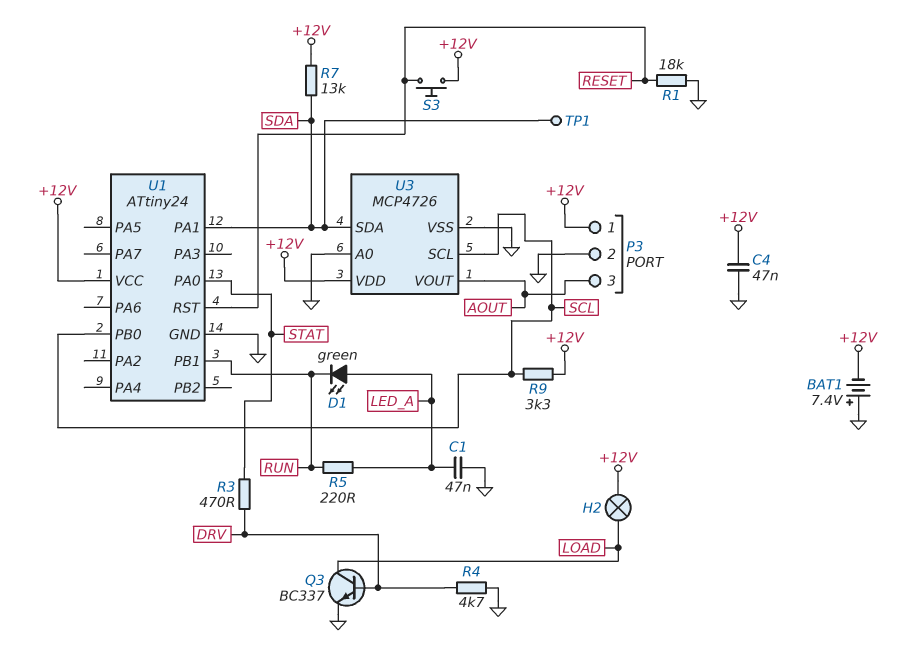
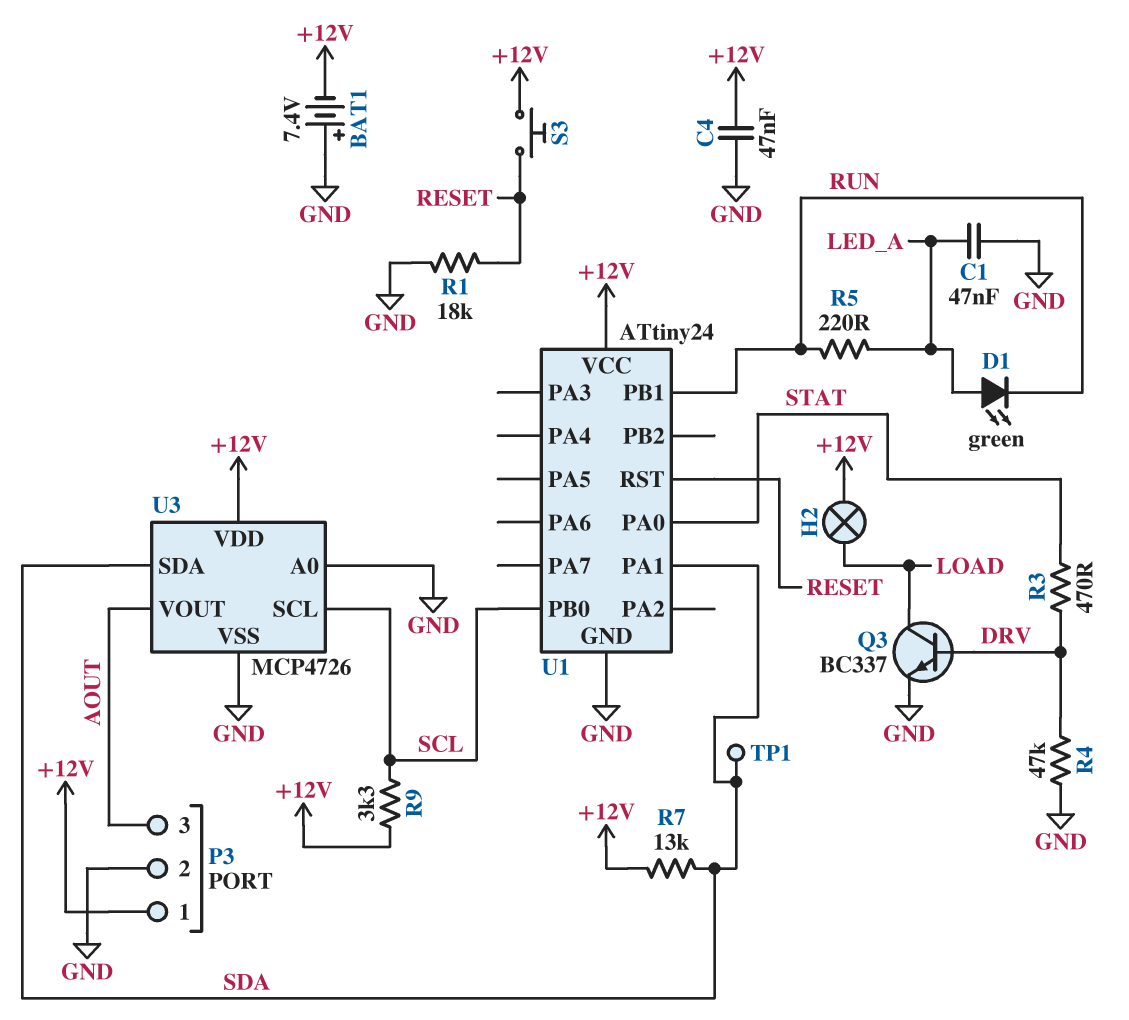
R4: 4.7k (DRV, GND) -> 47k (DRV, GND)

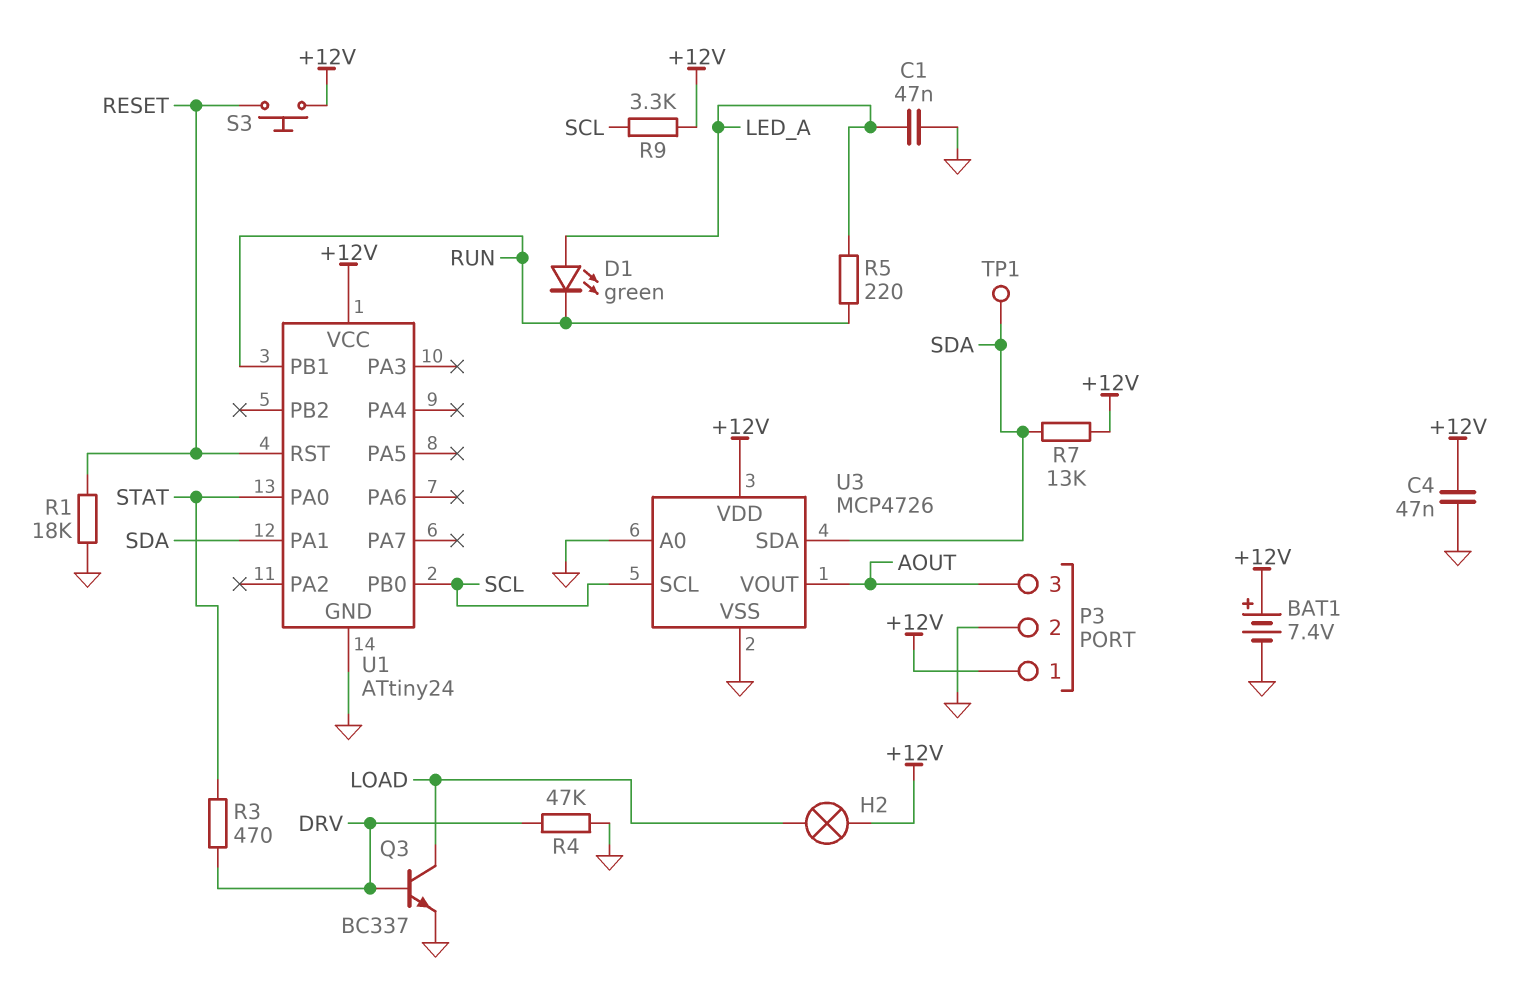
BAT1: 7.4V (plus GND, minus +12V) -> 7.4V (plus +12V, minus GND)

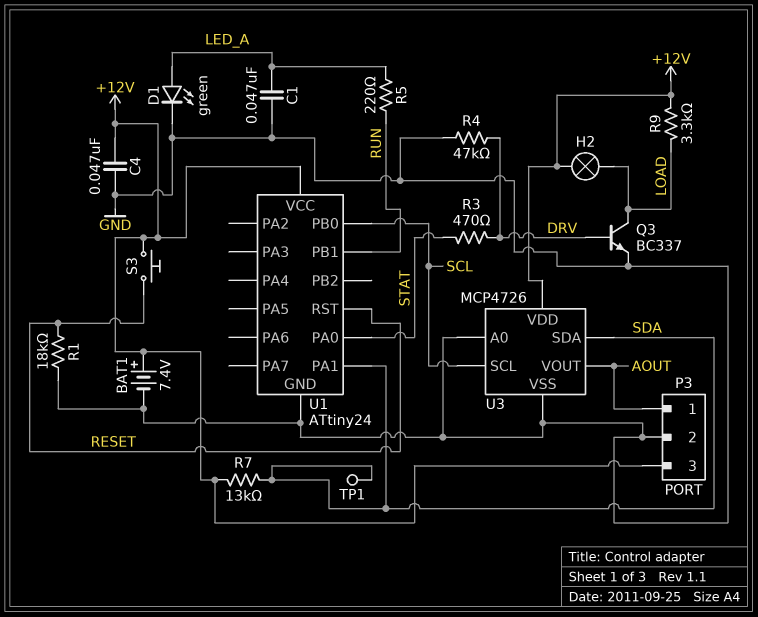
D1: LED green (A LED_A, K RUN) -> LED green (A LED_A, K GND)
P3 pin 1: +12V -> AOUT
P3 pin 3: AOUT -> +12V
R9: 3.3k (+12V, SCL) -> 3.3k (+12V, LOAD)

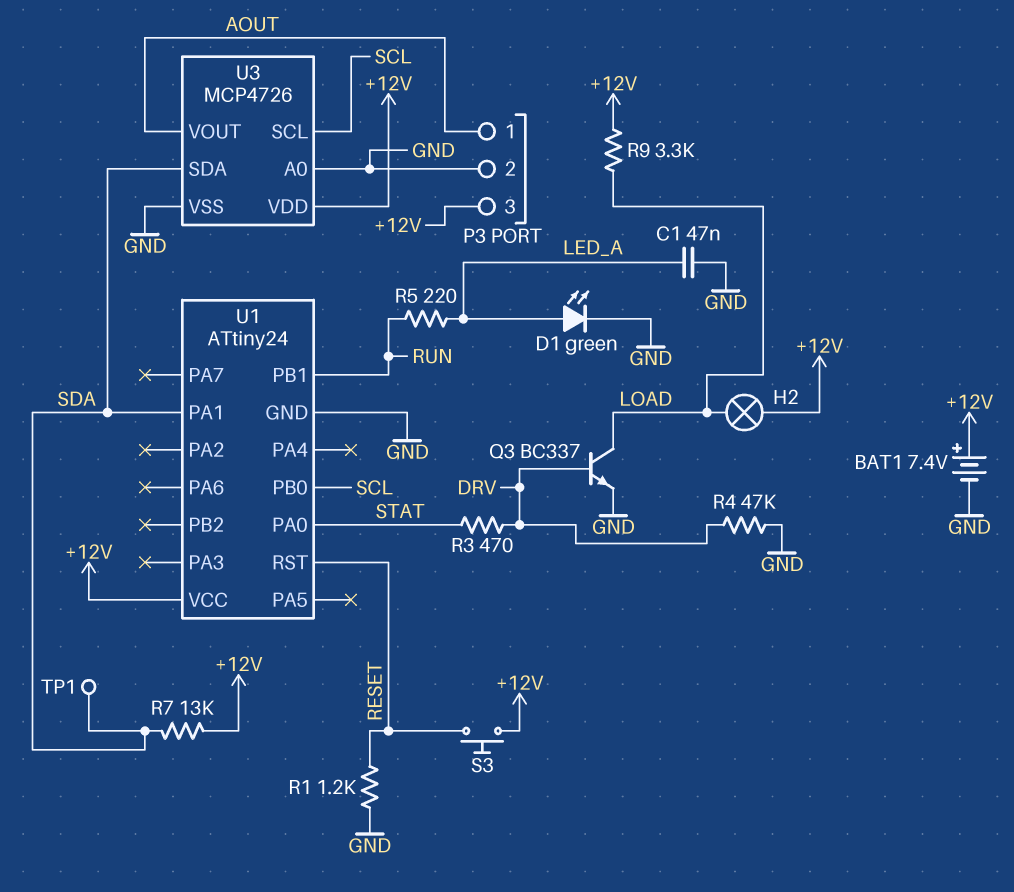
C4: 47nF (+12V, GND) -> none
R1: 18k (GND, RESET) -> 1.2k (GND, RESET)

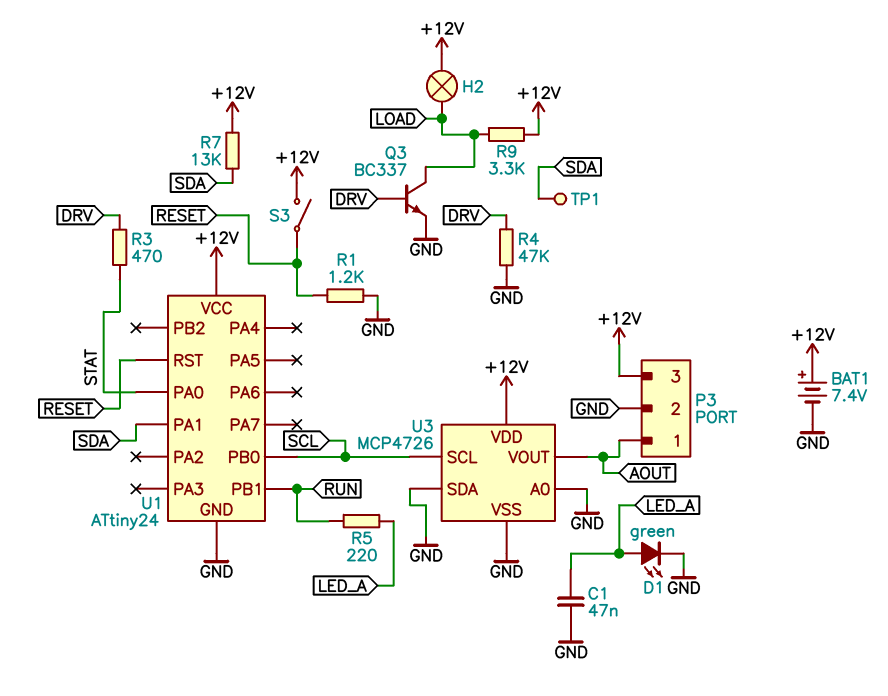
S3: button (+12V, RESET) -> switch (+12V, RESET)
U3 pin SDA: SDA -> GND

